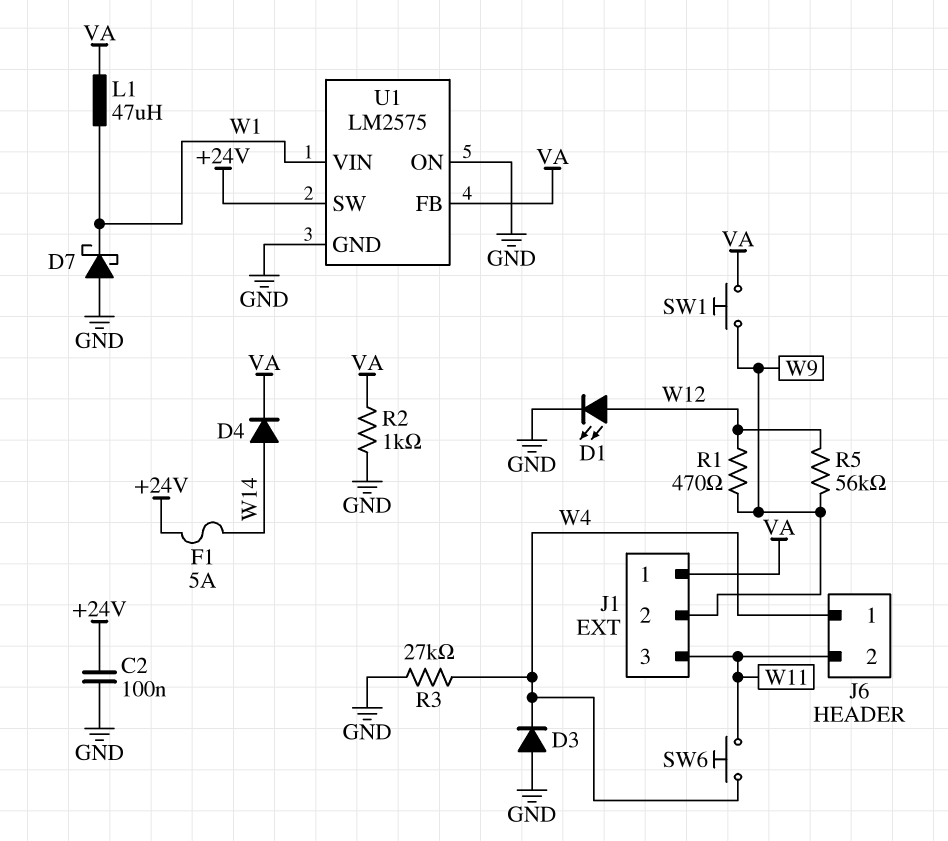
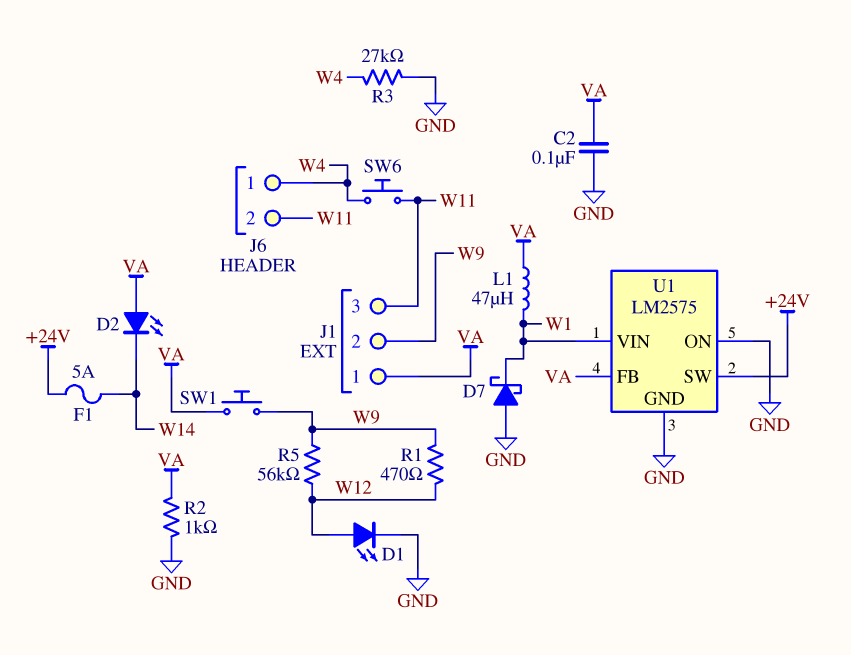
C2: 100nF (+24V, GND) -> 100nF (GND, VA)
D2: none -> LED (A VA, K W14)
D3: diode (A GND, K W4) -> none
D4: diode (A W14, K VA) -> none

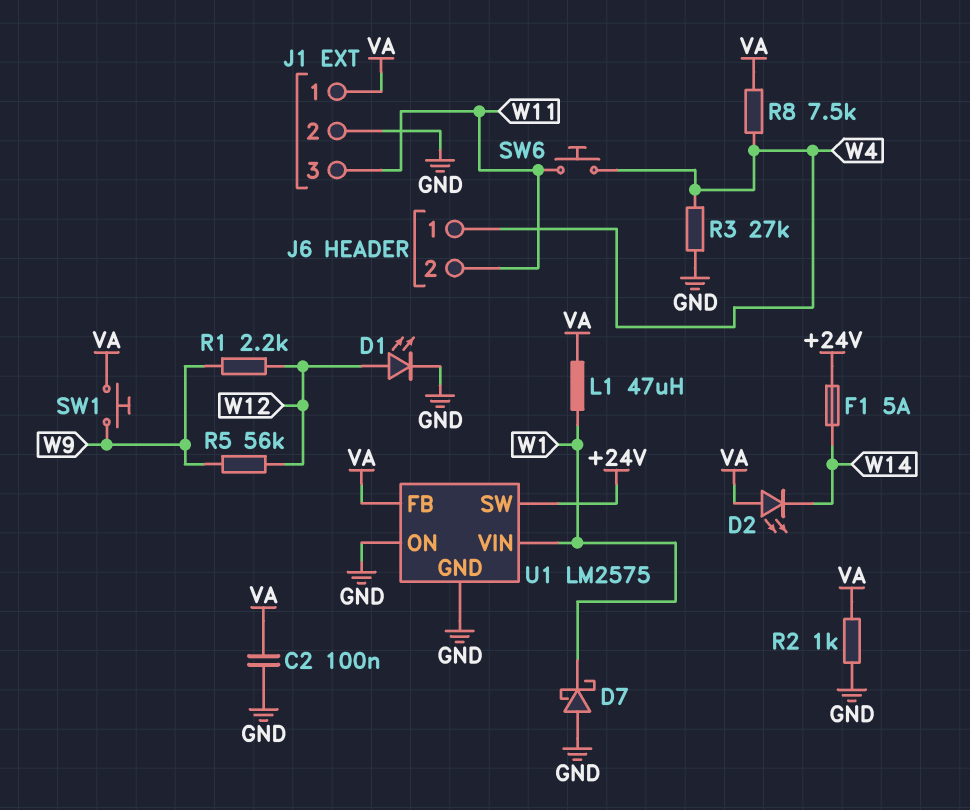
J1 pin 2: W9 -> GND
R1: 470 (W9, W12) -> 2.2k (W9, W12)
R8: none -> 7.5k (VA, W4)

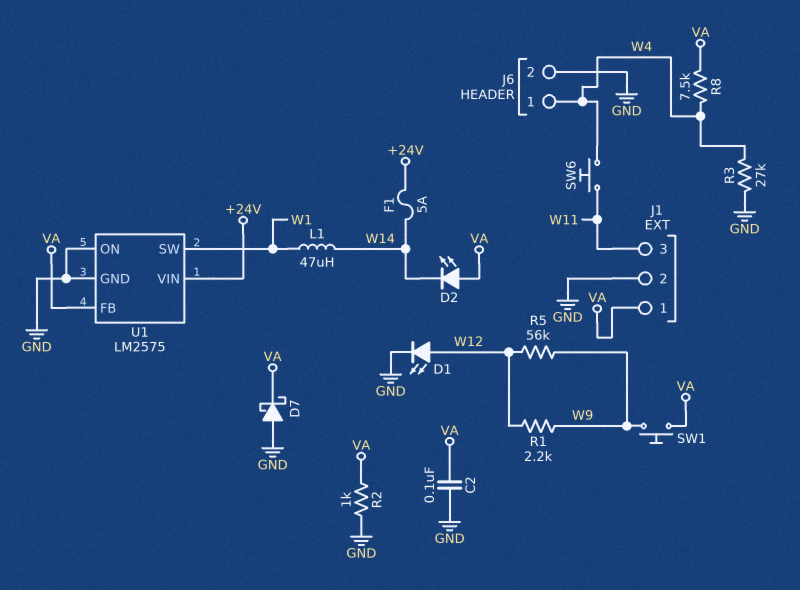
D7: schottky (A GND, K W1) -> schottky (A GND, K VA)
J6 pin 2: W11 -> GND
L1: 47uH (VA, W1) -> 47uH (W1, W14)
U1 pin SW: +24V -> W1
U1 pin VIN: W1 -> +24V

